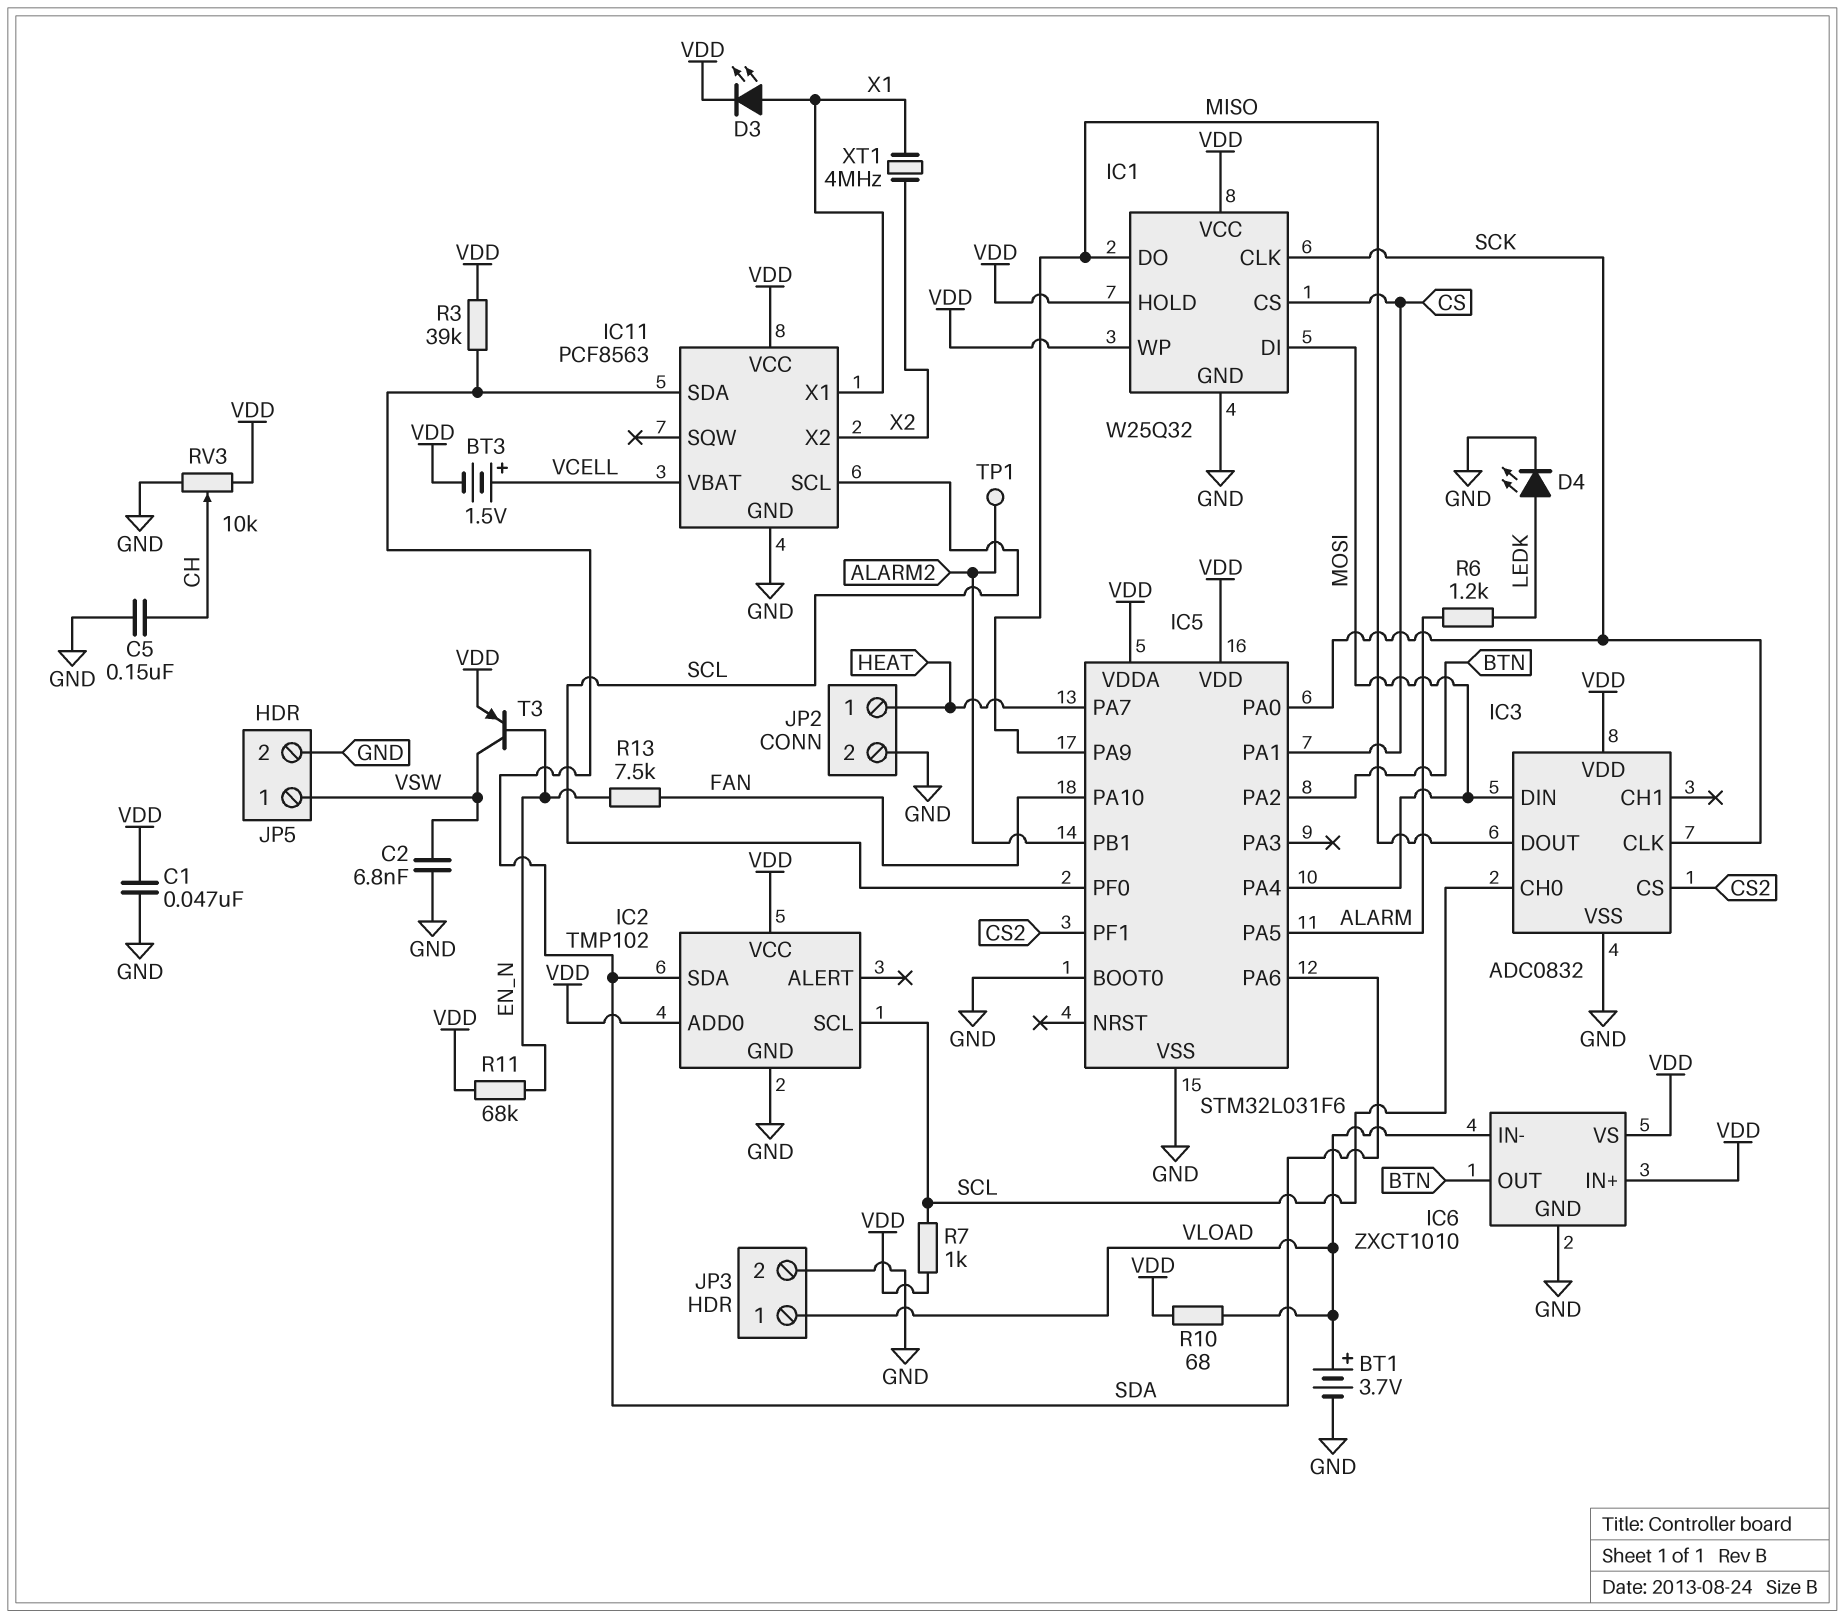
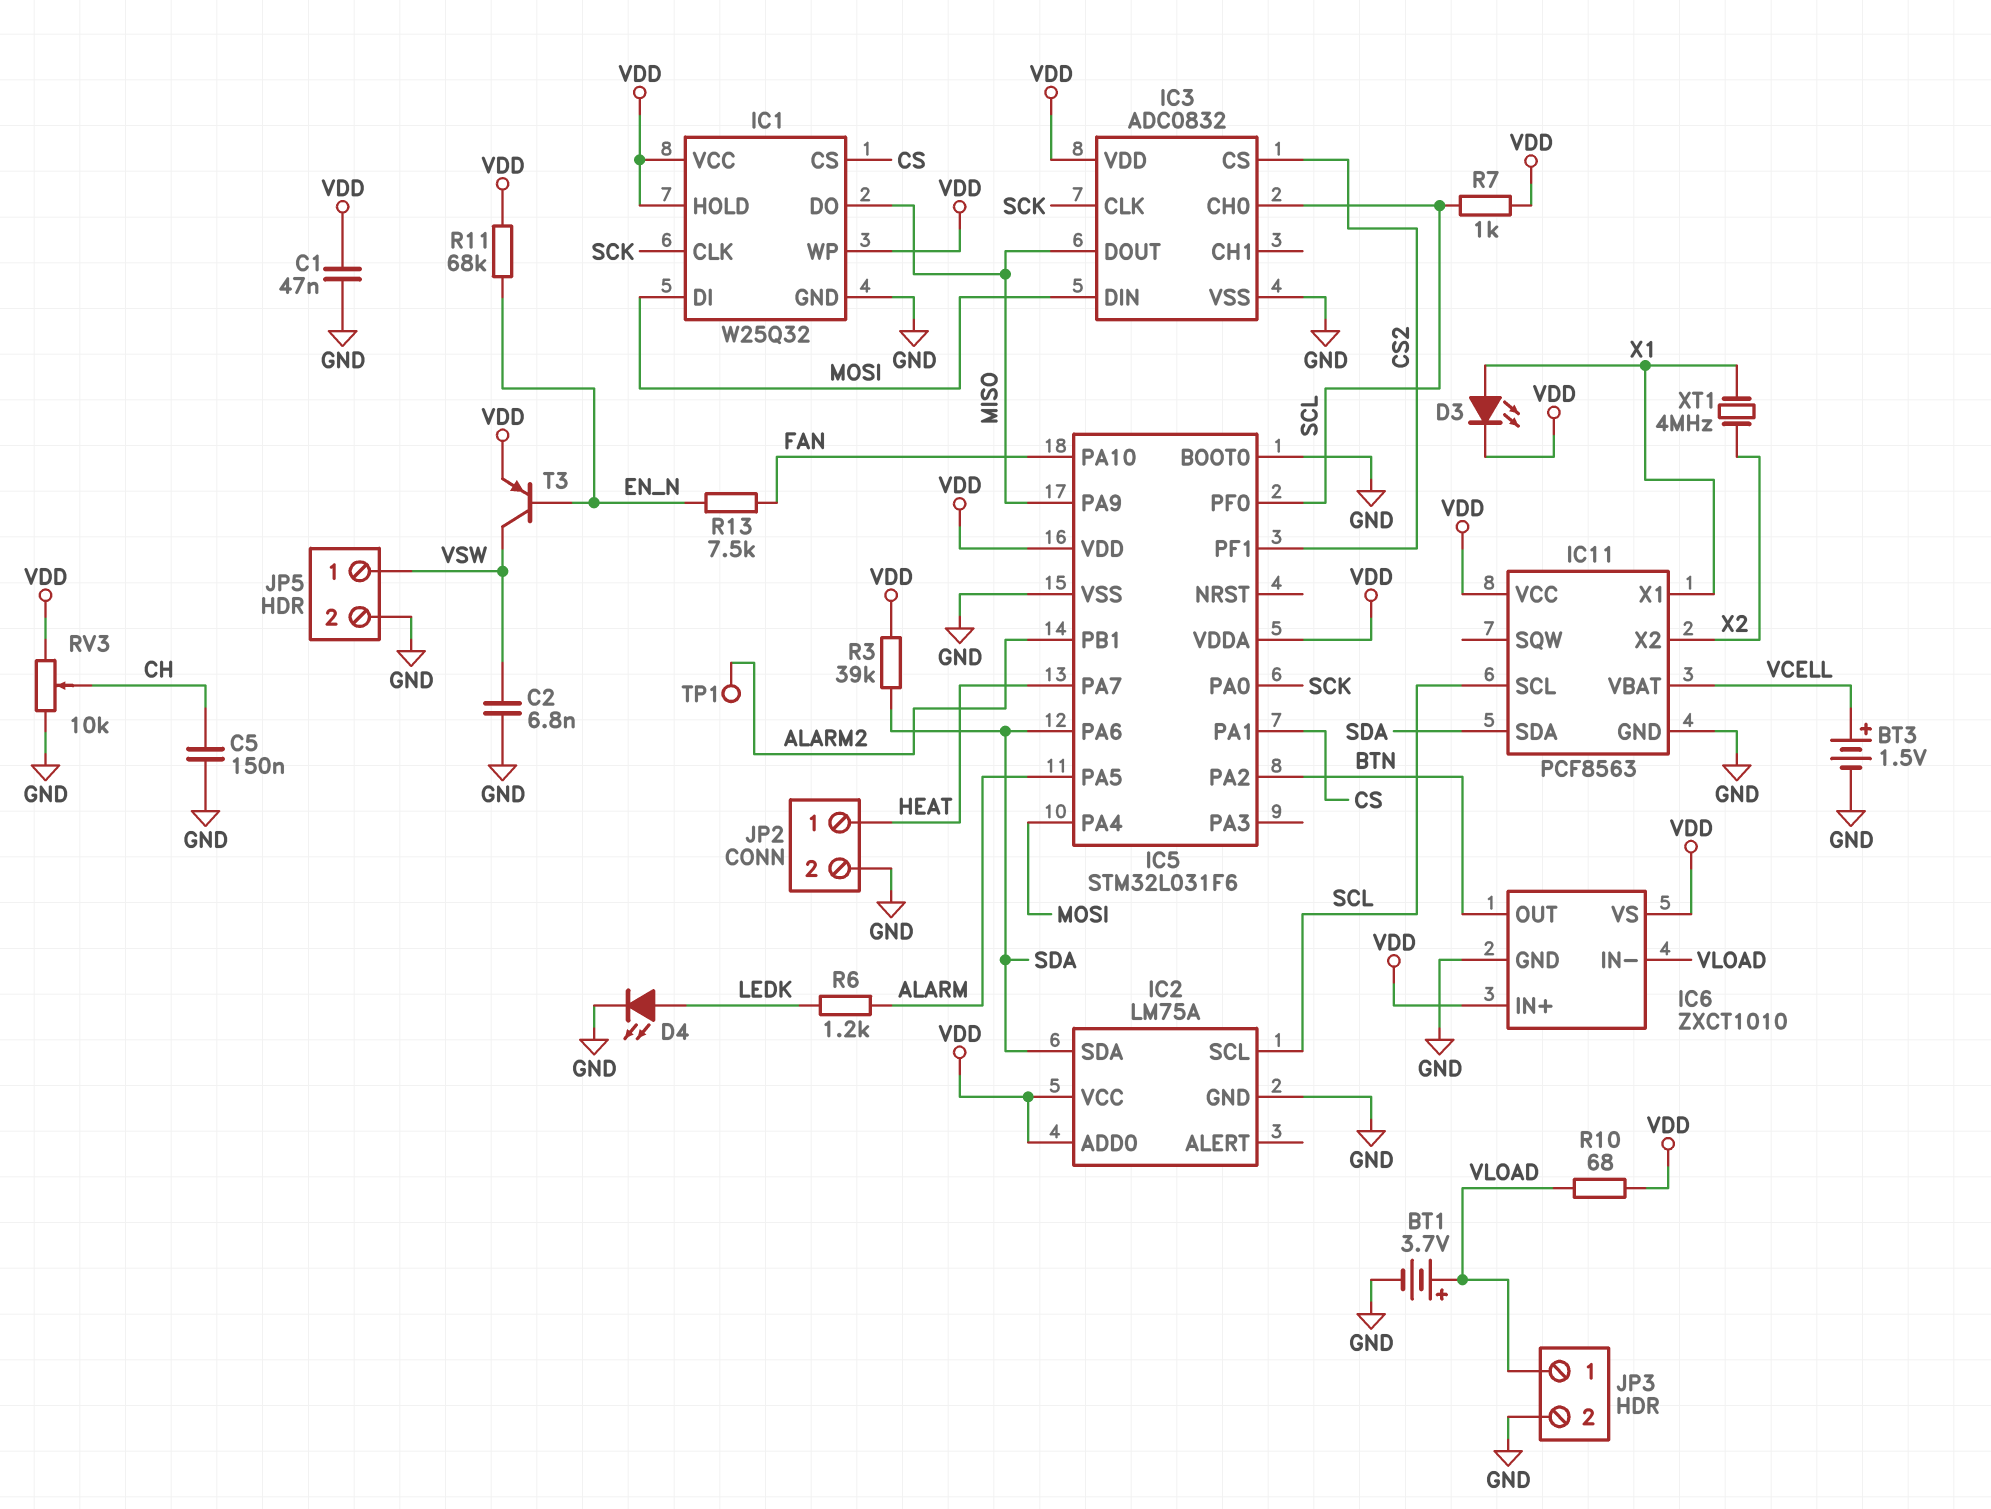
BT3: 1.5V (plus VCELL, minus VDD) -> 1.5V (plus VCELL, minus GND)
IC2: TMP102 -> LM75A

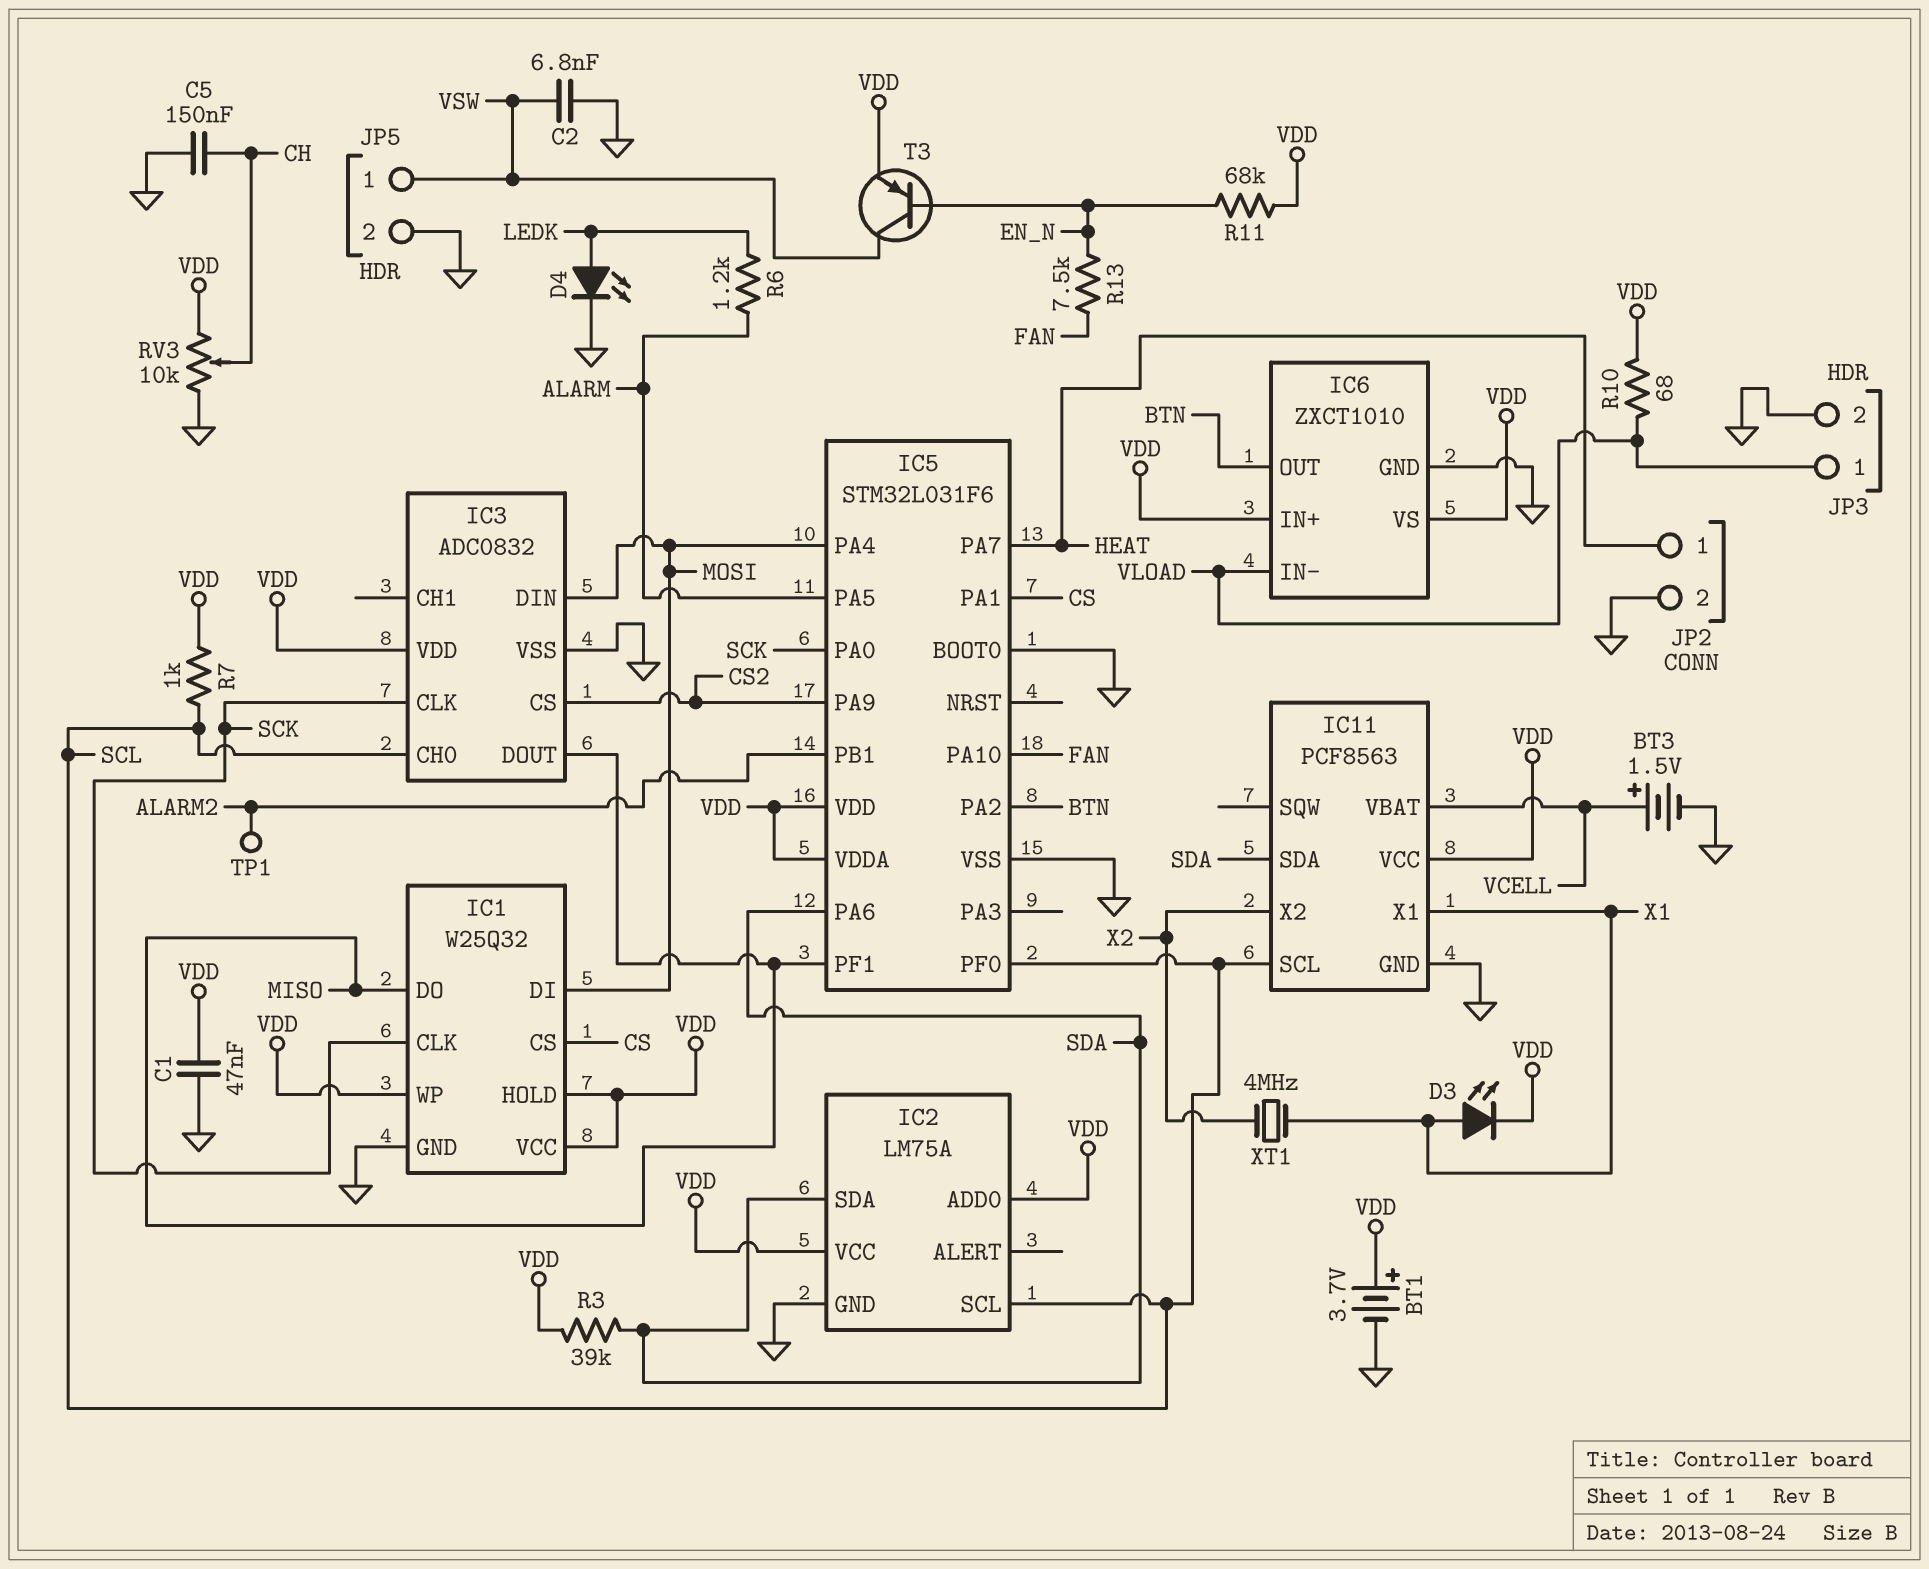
BT1: 3.7V (plus VLOAD, minus GND) -> 3.7V (plus VDD, minus GND)
IC5 pin PA9: MISO -> CS2
IC5 pin PF1: CS2 -> MISO

